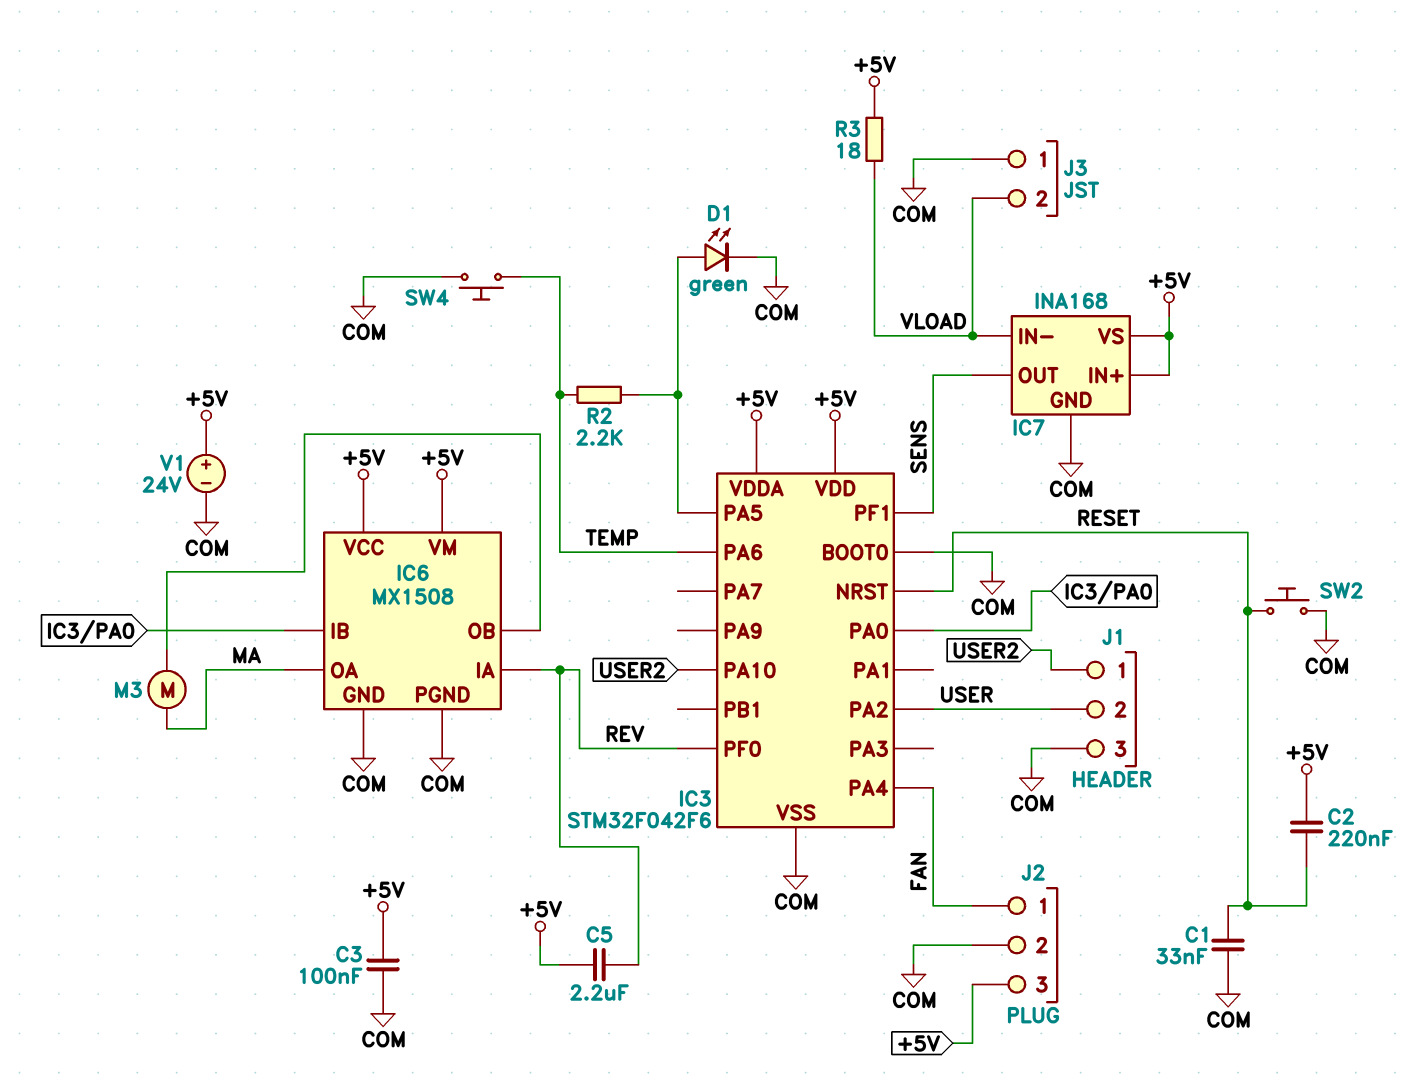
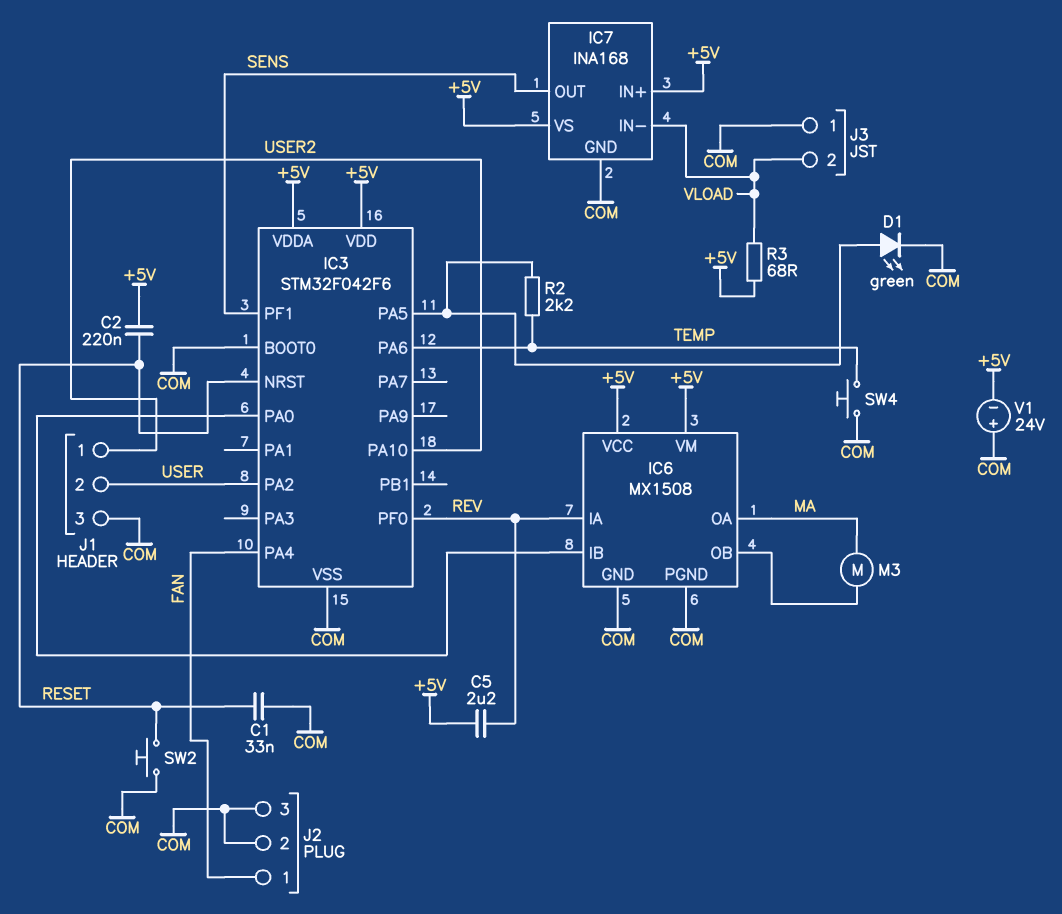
C3: 100nF (+5V, COM) -> none
J2 pin 3: +5V -> COM
R3: 18 (+5V, VLOAD) -> 68 (+5V, VLOAD)
V1: 24V (plus +5V, minus COM) -> 24V (plus COM, minus +5V)

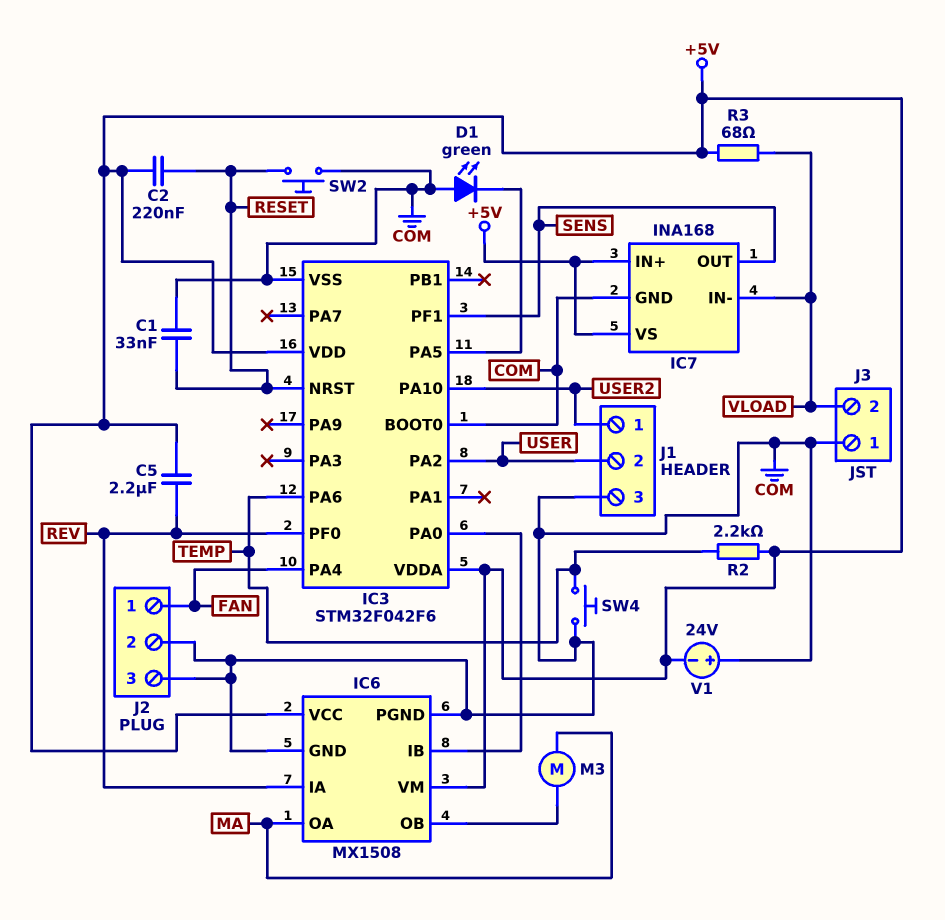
D1: LED green (A IC3/PA5, K COM) -> LED green (A COM, K IC3/PA5)
R2: 2.2k (IC3/PA5, TEMP) -> 2.2k (+5V, TEMP)

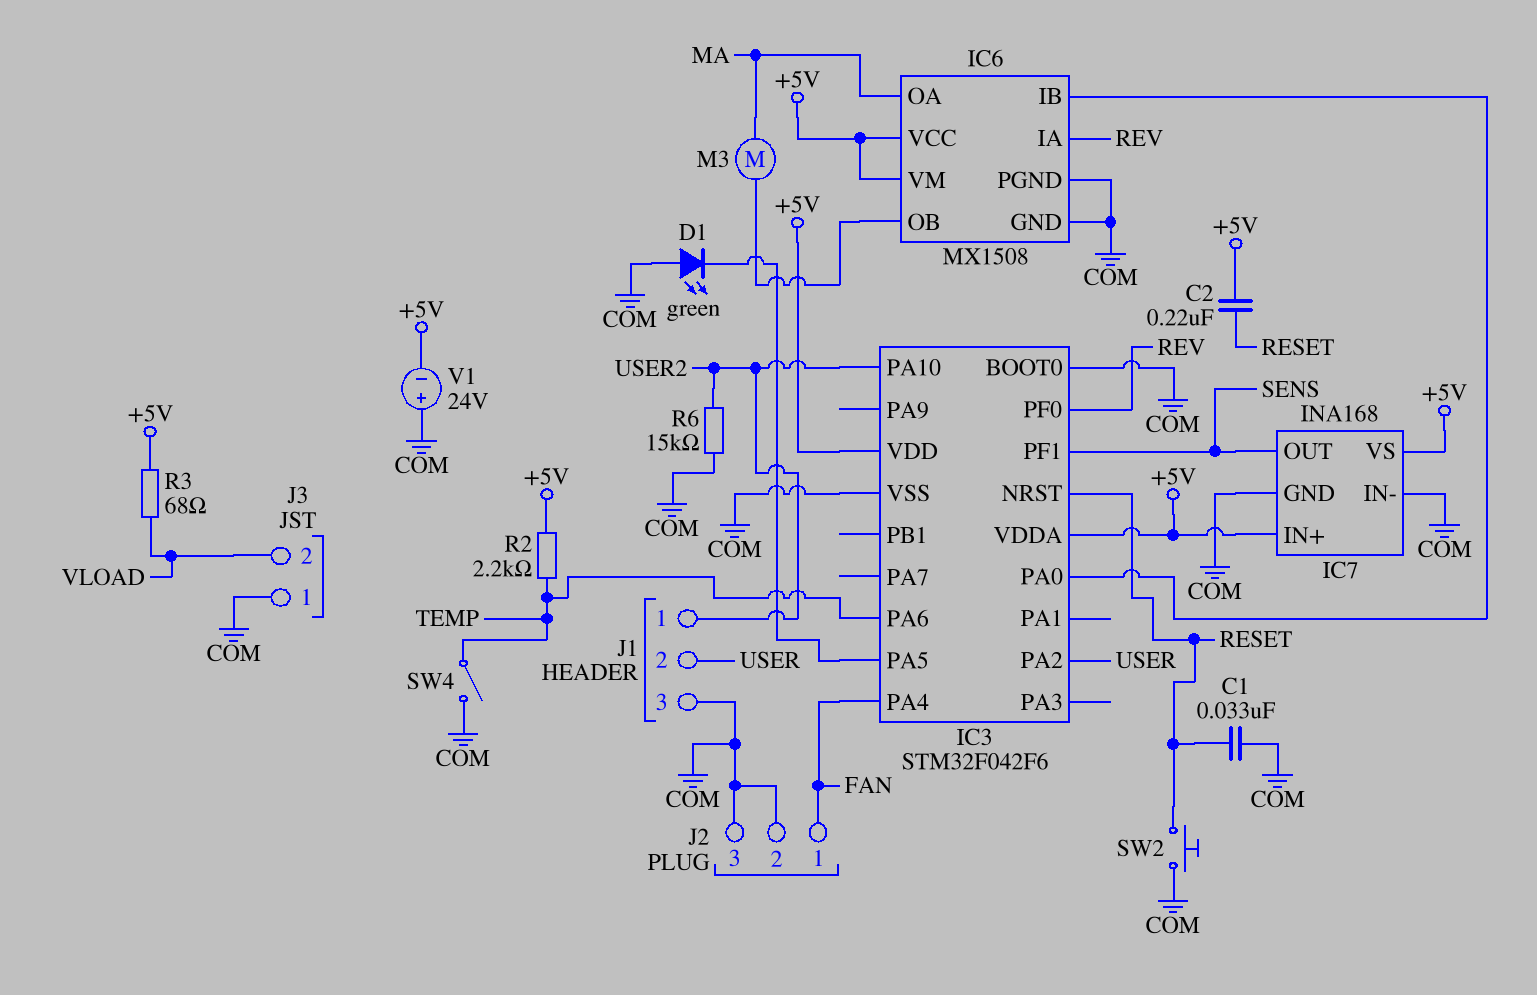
C5: 2.2uF (+5V, REV) -> none
IC7 pin IN-: VLOAD -> COM
R6: none -> 15k (COM, USER2)
SW4: button (COM, TEMP) -> switch (COM, TEMP)

